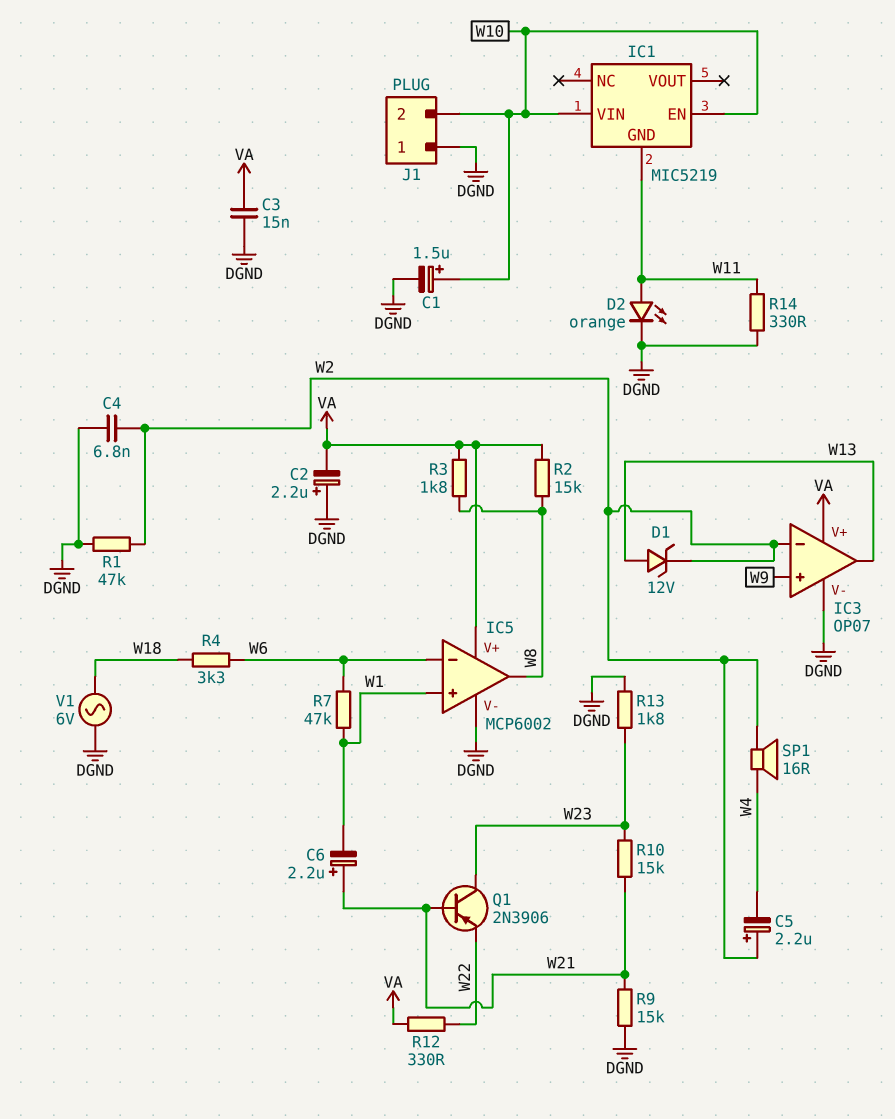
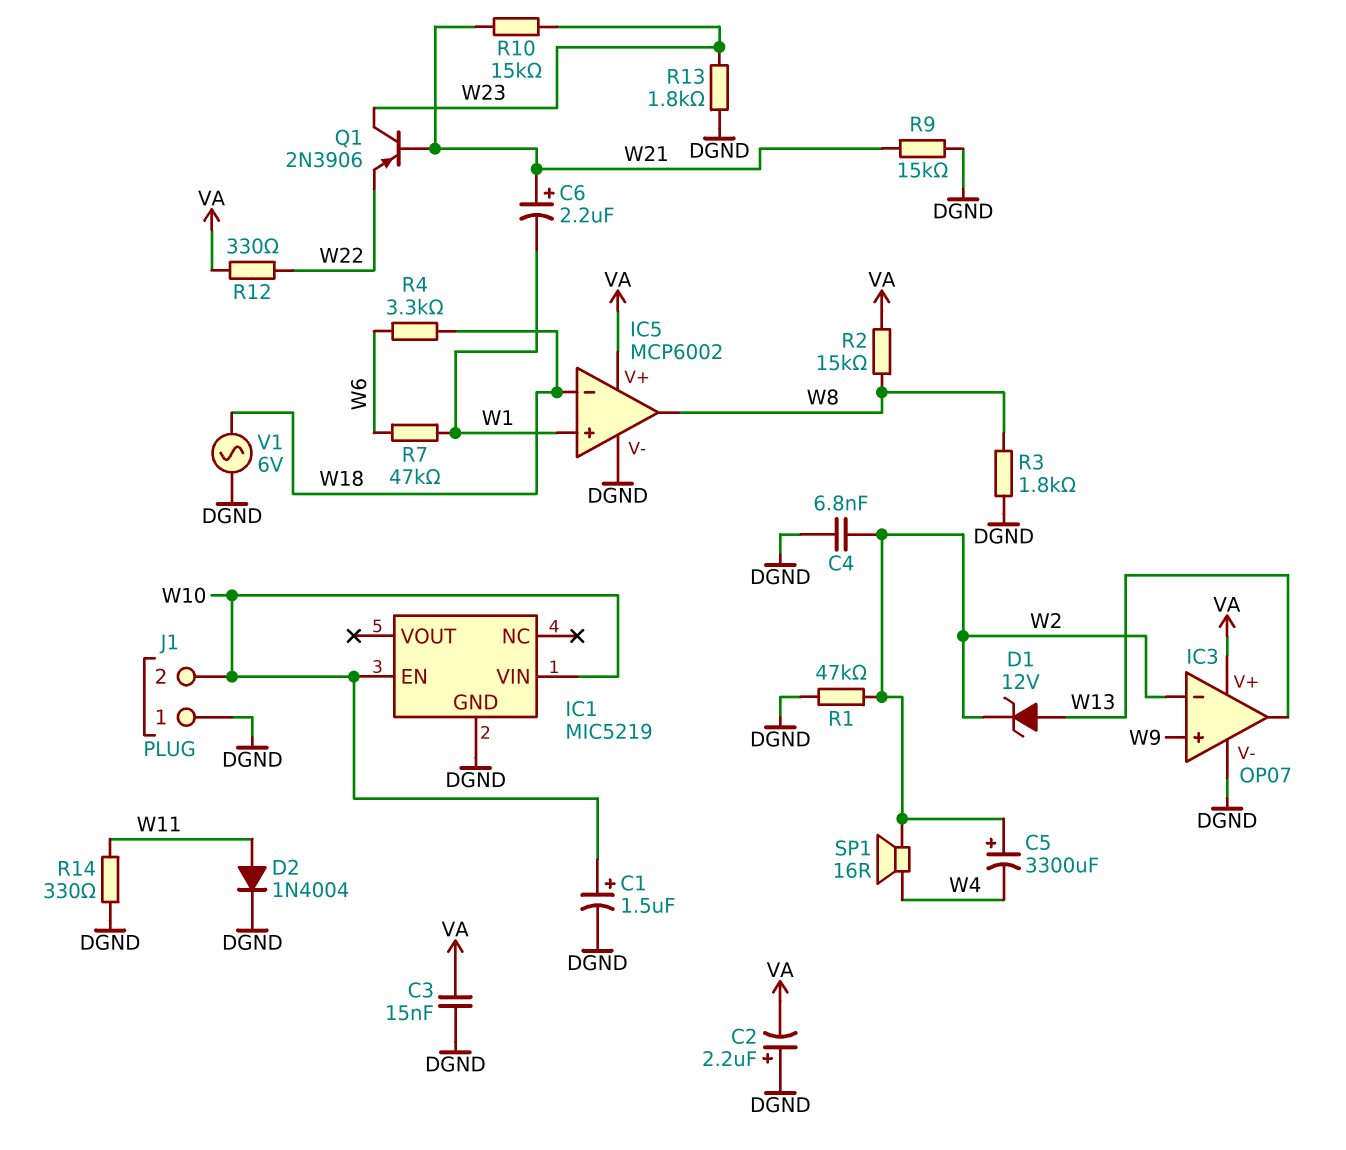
C5: 2.2uF (plus W2, minus W4) -> 3300uF (plus W2, minus W4)
D2: LED orange (A W11, K DGND) -> diode 1N4004 (A W11, K DGND)
IC1 pin GND: W11 -> DGND
IC5 pin in-: W6 -> W18
R3: 1.8k (VA, W8) -> 1.8k (DGND, W8)

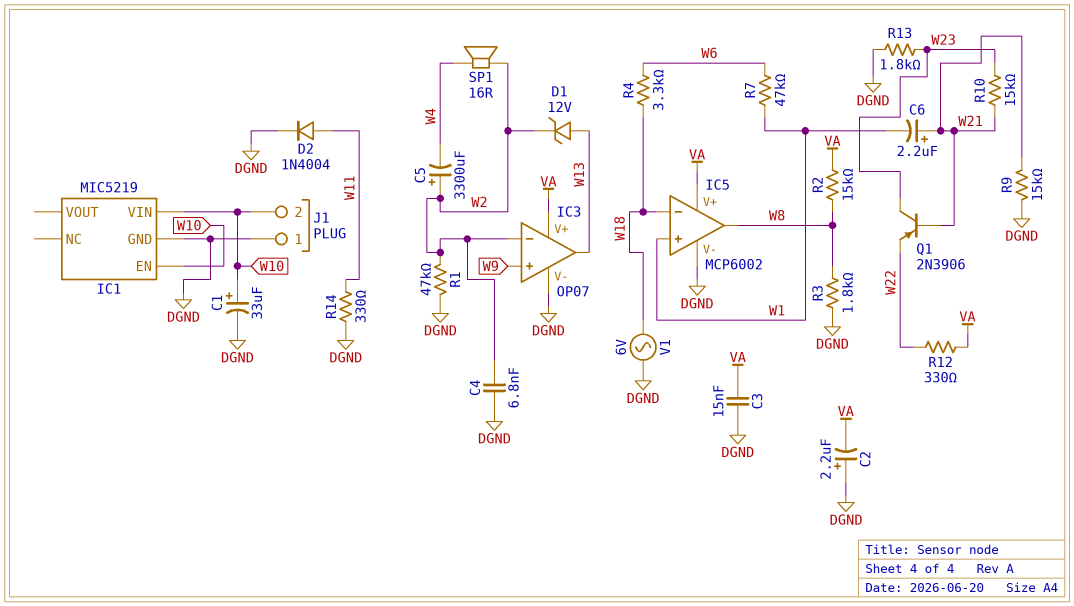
C1: 1.5uF (plus W10, minus DGND) -> 33uF (plus W10, minus DGND)

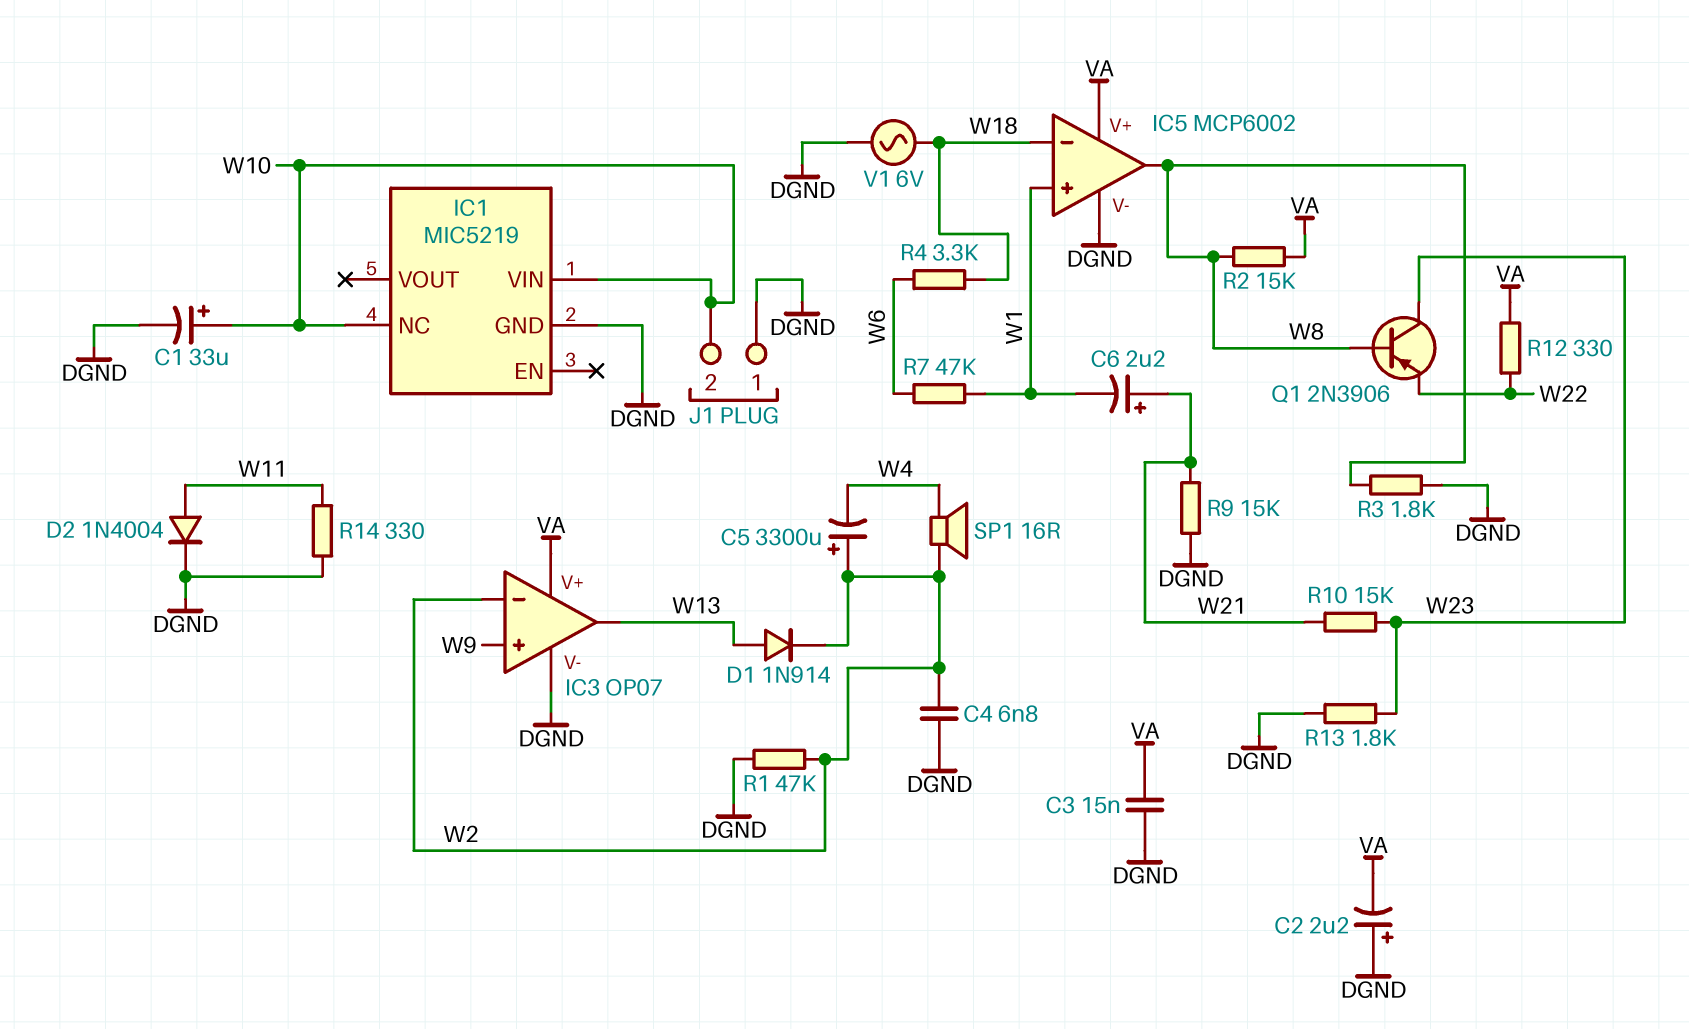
D1: zener 12V (A W13, K W2) -> diode 1N914 (A W13, K W2)
IC1 pin EN: W10 -> none
IC1 pin NC: none -> W10
Q1: PNP 2N3906 (B W21, C W23, E W22) -> PNP 2N3906 (B W8, C W23, E W22)

